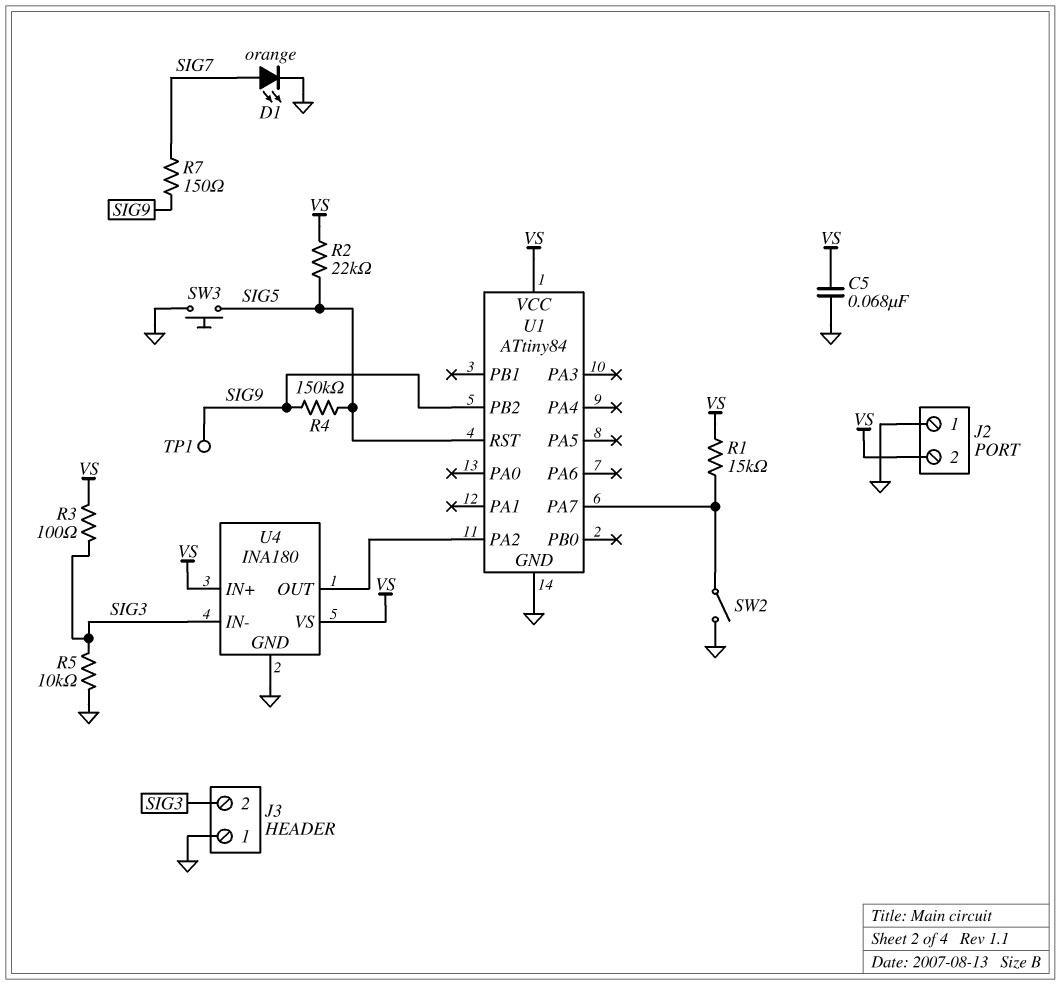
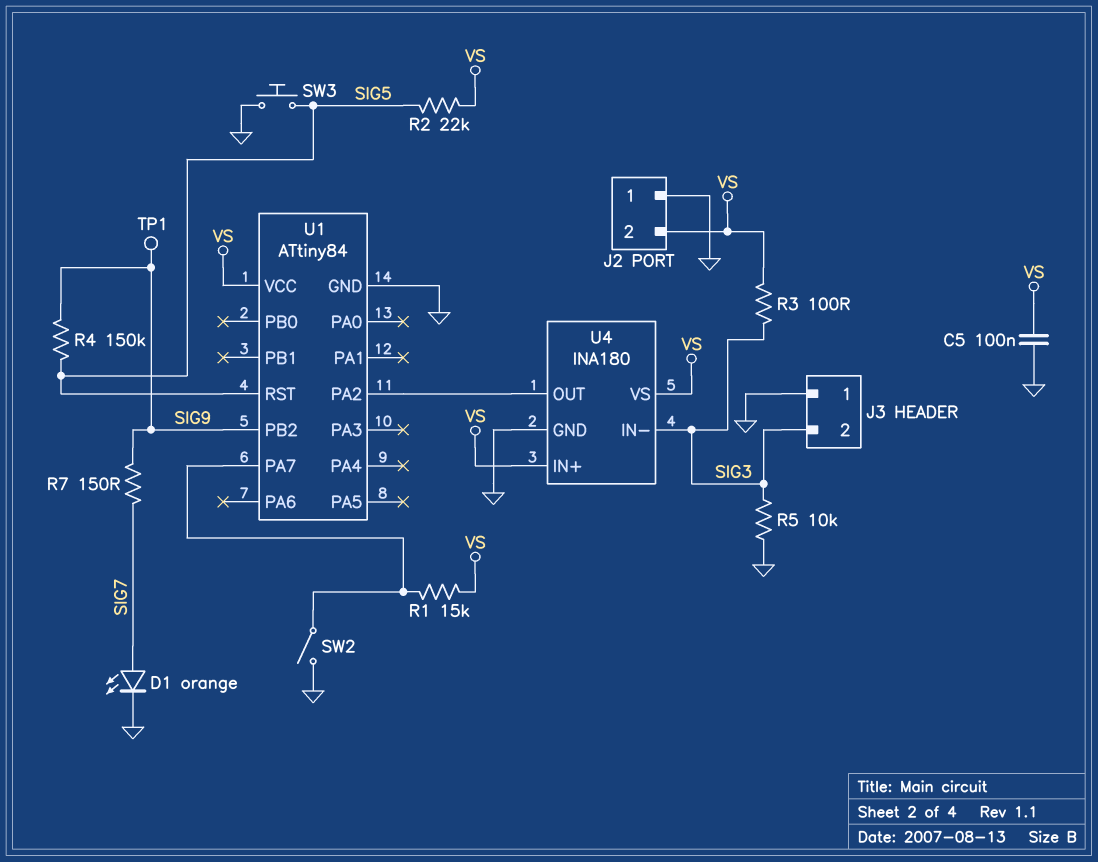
C5: 68nF (GND, VS) -> 100nF (GND, VS)

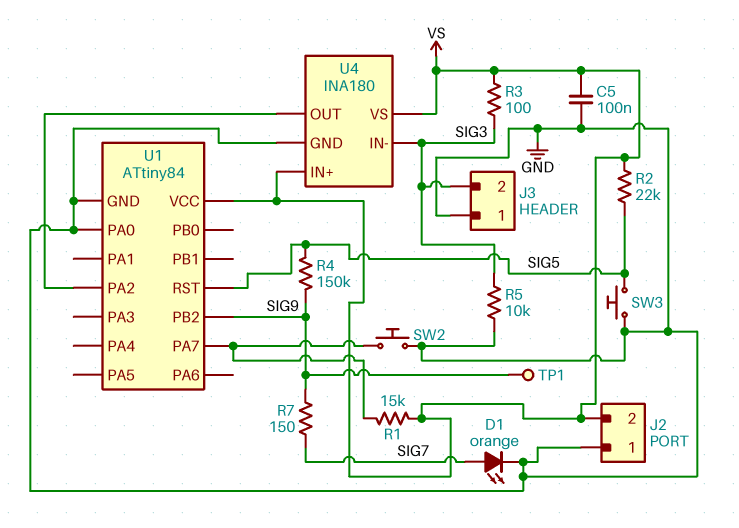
SW2: switch (GND, U1/PA7) -> button (GND, U1/PA7)
U1 pin PA0: none -> GND

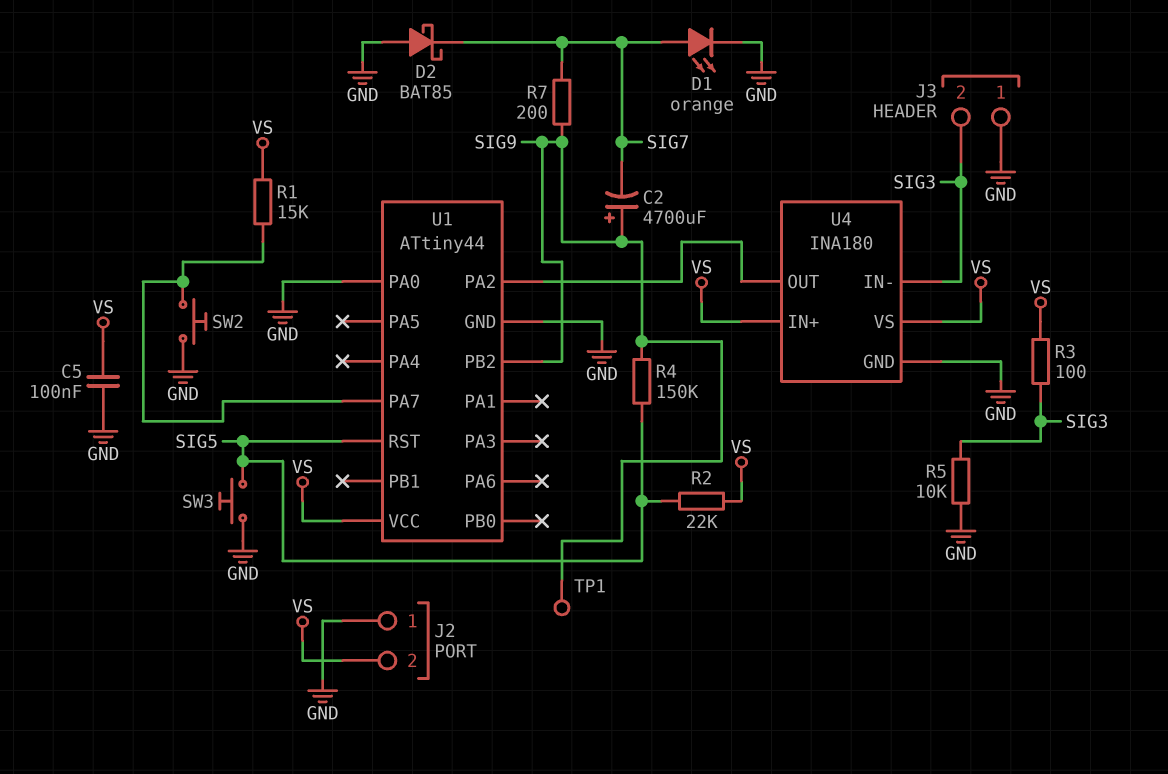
C2: none -> 4700uF (plus SIG9, minus SIG7)
D2: none -> schottky BAT85 (A GND, K SIG7)
R7: 150 (SIG7, SIG9) -> 200 (SIG7, SIG9)
U1: ATtiny84 -> ATtiny44

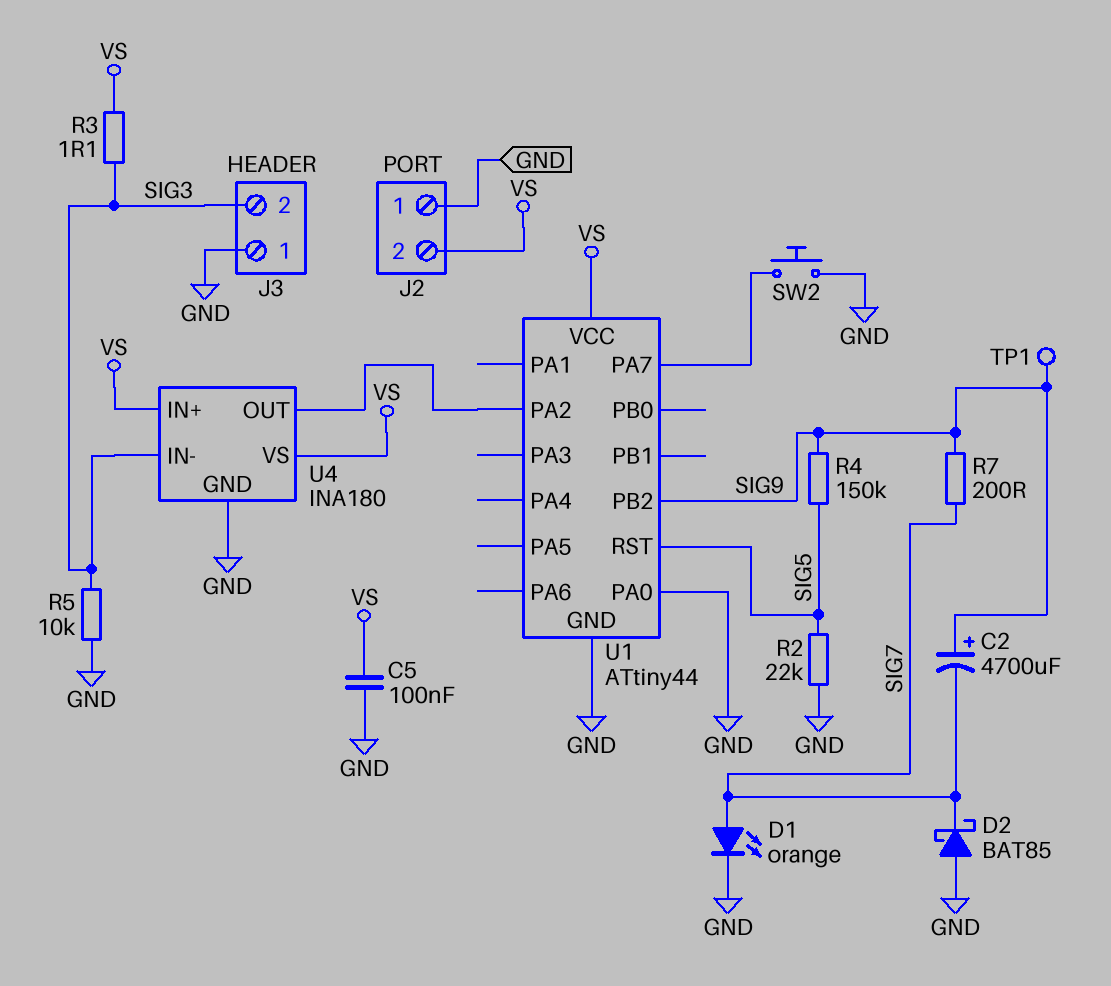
R1: 15k (U1/PA7, VS) -> none
R2: 22k (SIG5, VS) -> 22k (GND, SIG5)
R3: 100 (SIG3, VS) -> 1.1 (SIG3, VS)
SW3: button (GND, SIG5) -> none

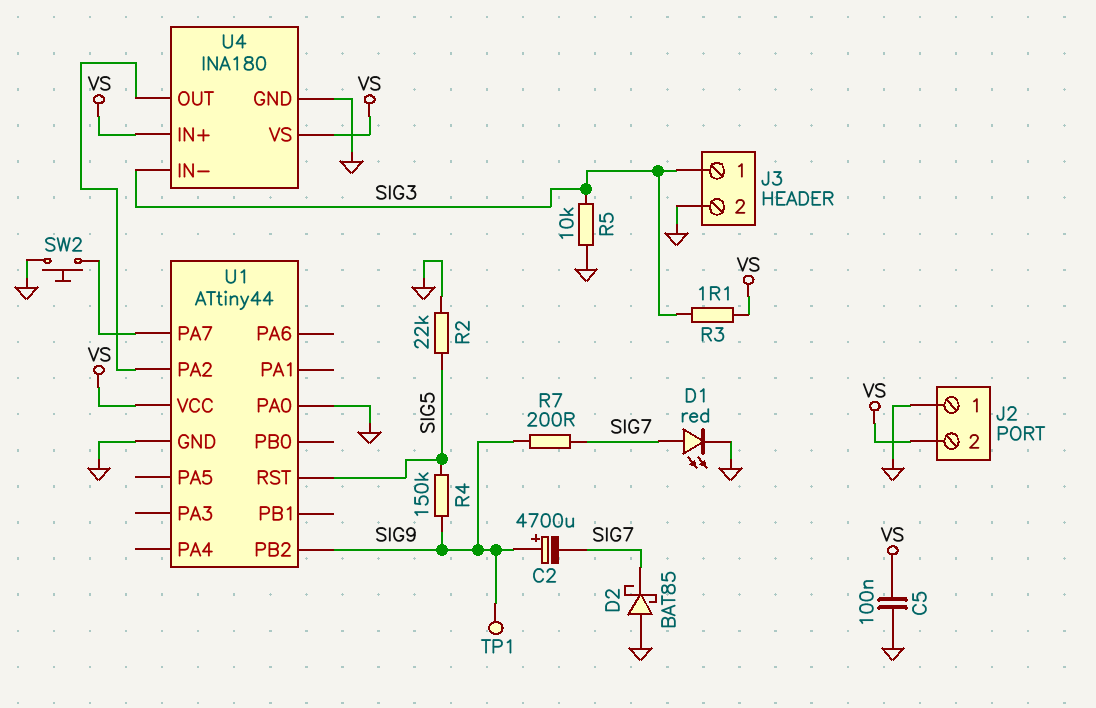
D1: LED orange (A SIG7, K GND) -> LED red (A SIG7, K GND)
J3 pin 1: GND -> SIG3
J3 pin 2: SIG3 -> GND

